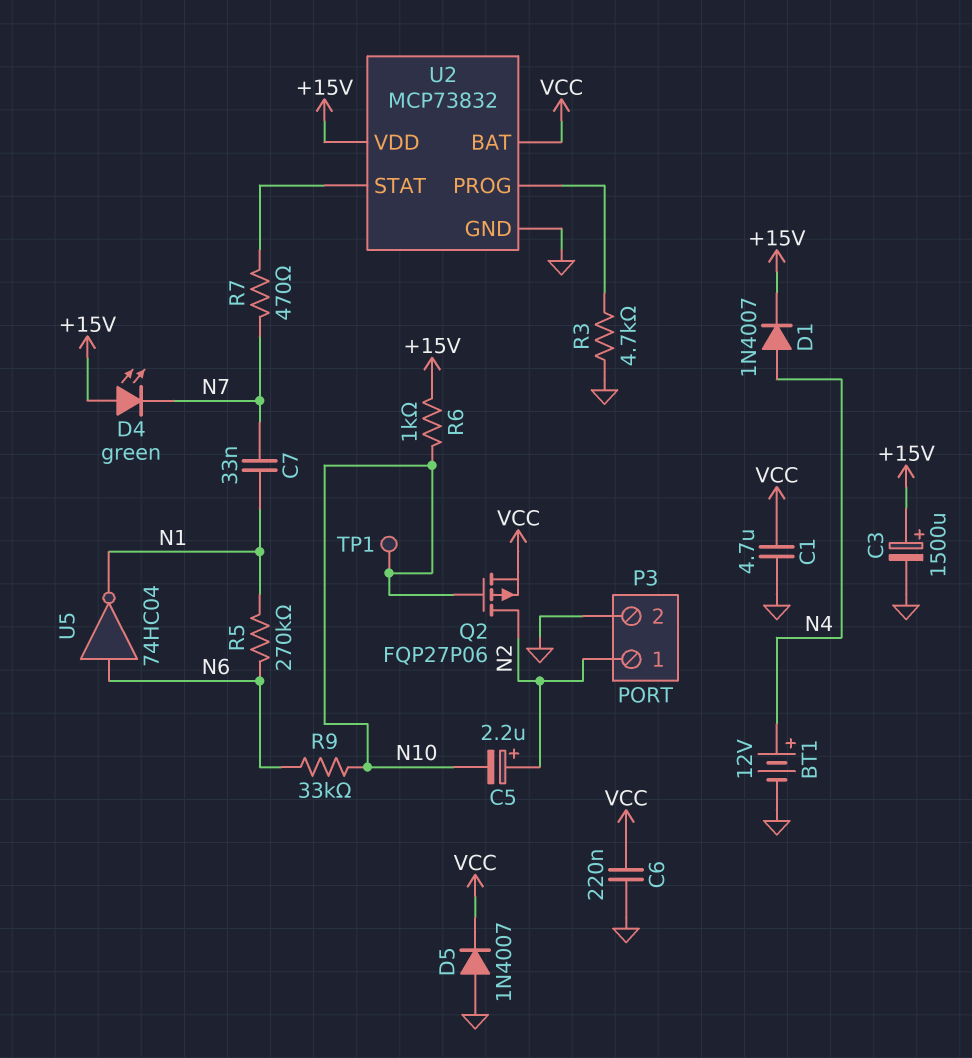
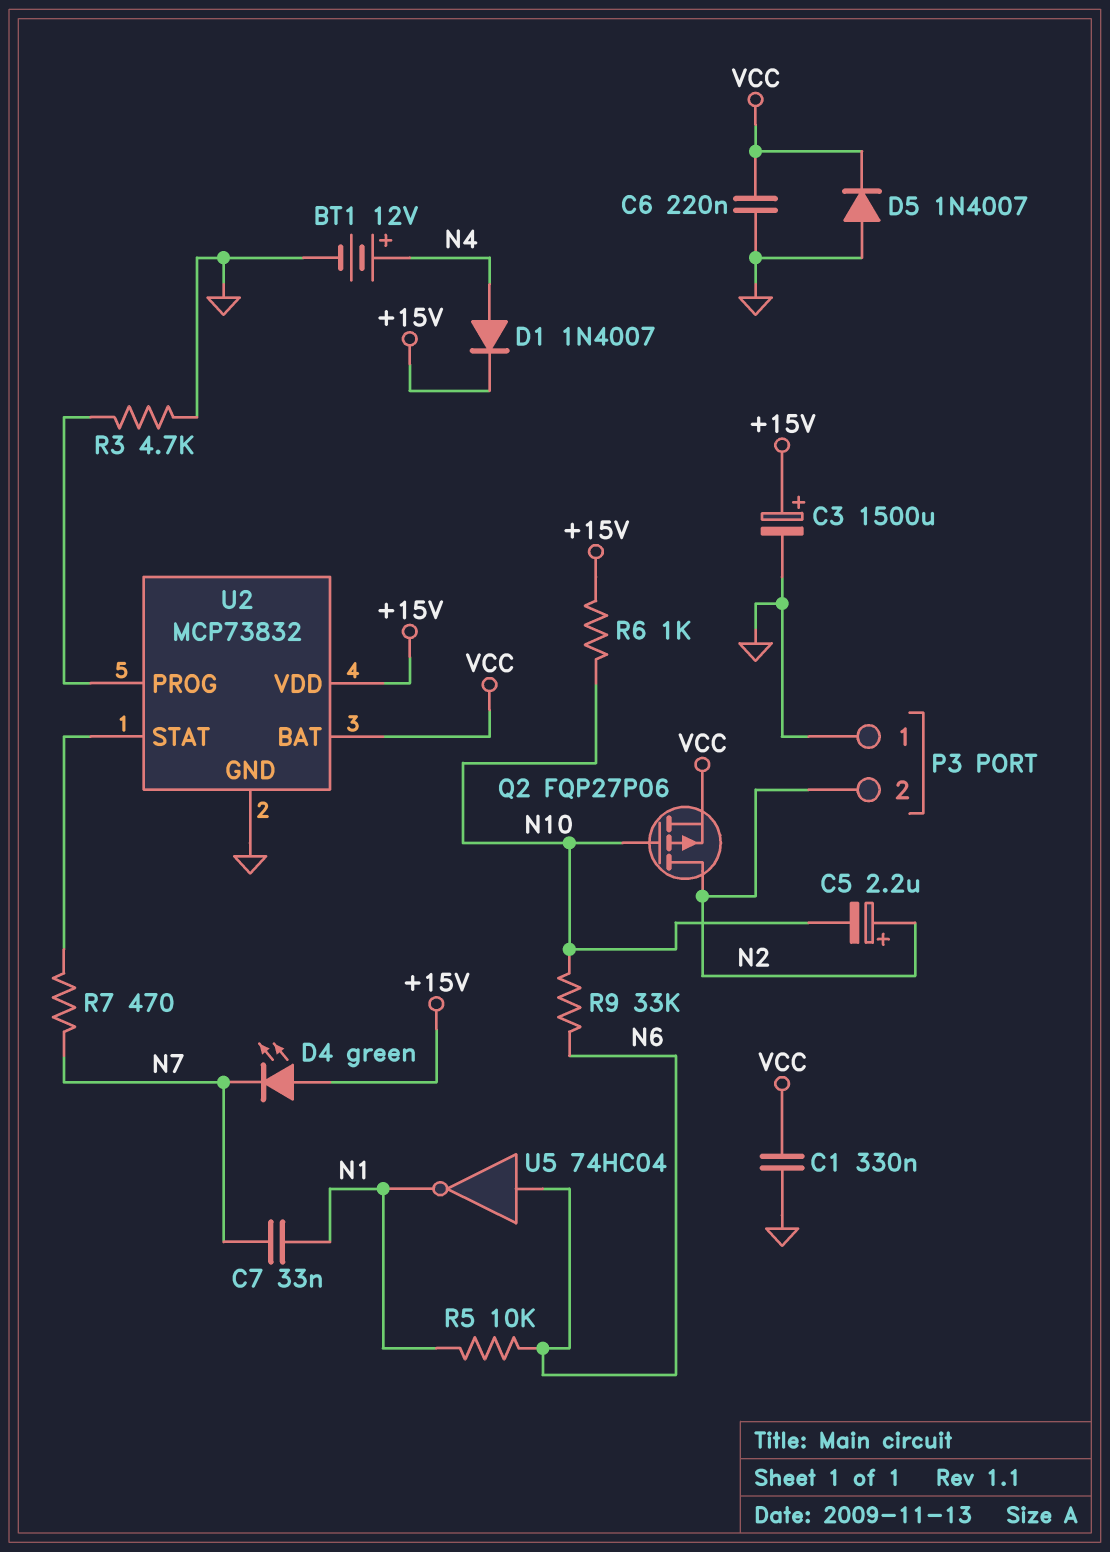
C1: 4.7uF (GND, VCC) -> 330nF (GND, VCC)
P3 pin 1: N2 -> GND
P3 pin 2: GND -> N2
R5: 270k (N1, N6) -> 10k (N1, N6)
TP1: test point (N10) -> none

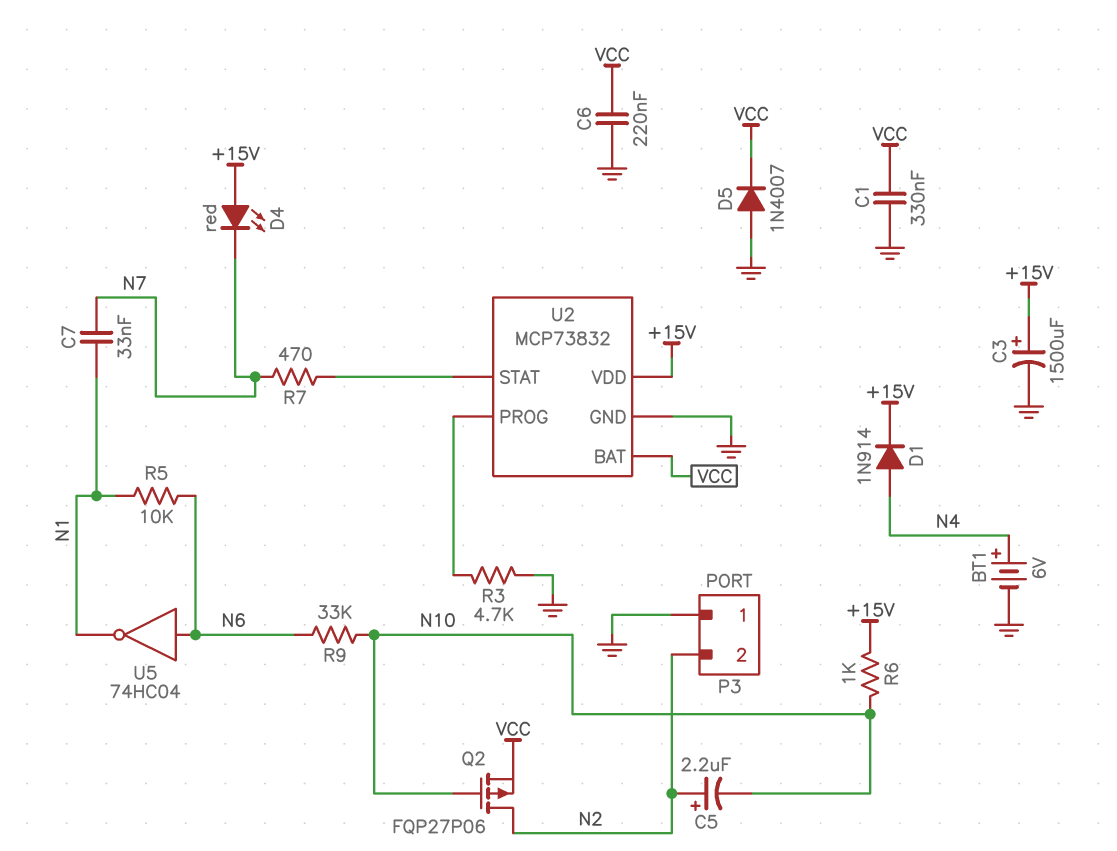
BT1: 12V (plus N4, minus GND) -> 6V (plus N4, minus GND)
D1: diode 1N4007 (A N4, K +15V) -> diode 1N914 (A N4, K +15V)
D4: LED green (A +15V, K N7) -> LED red (A +15V, K N7)

